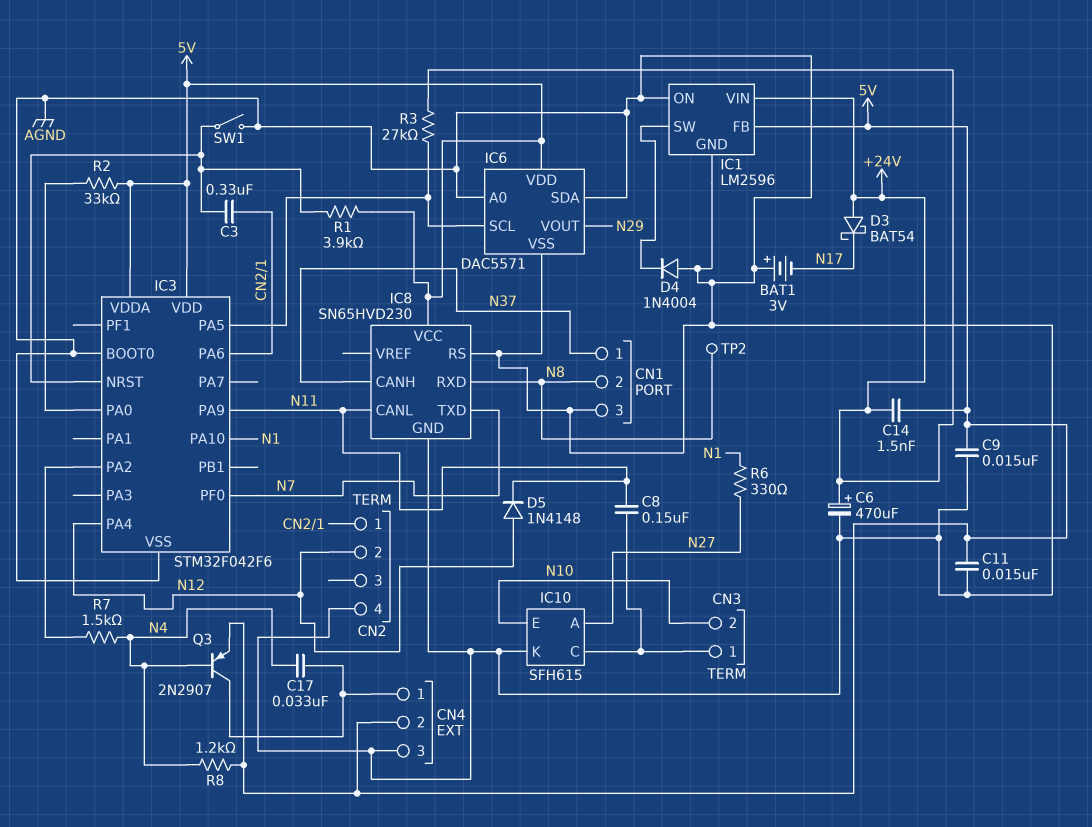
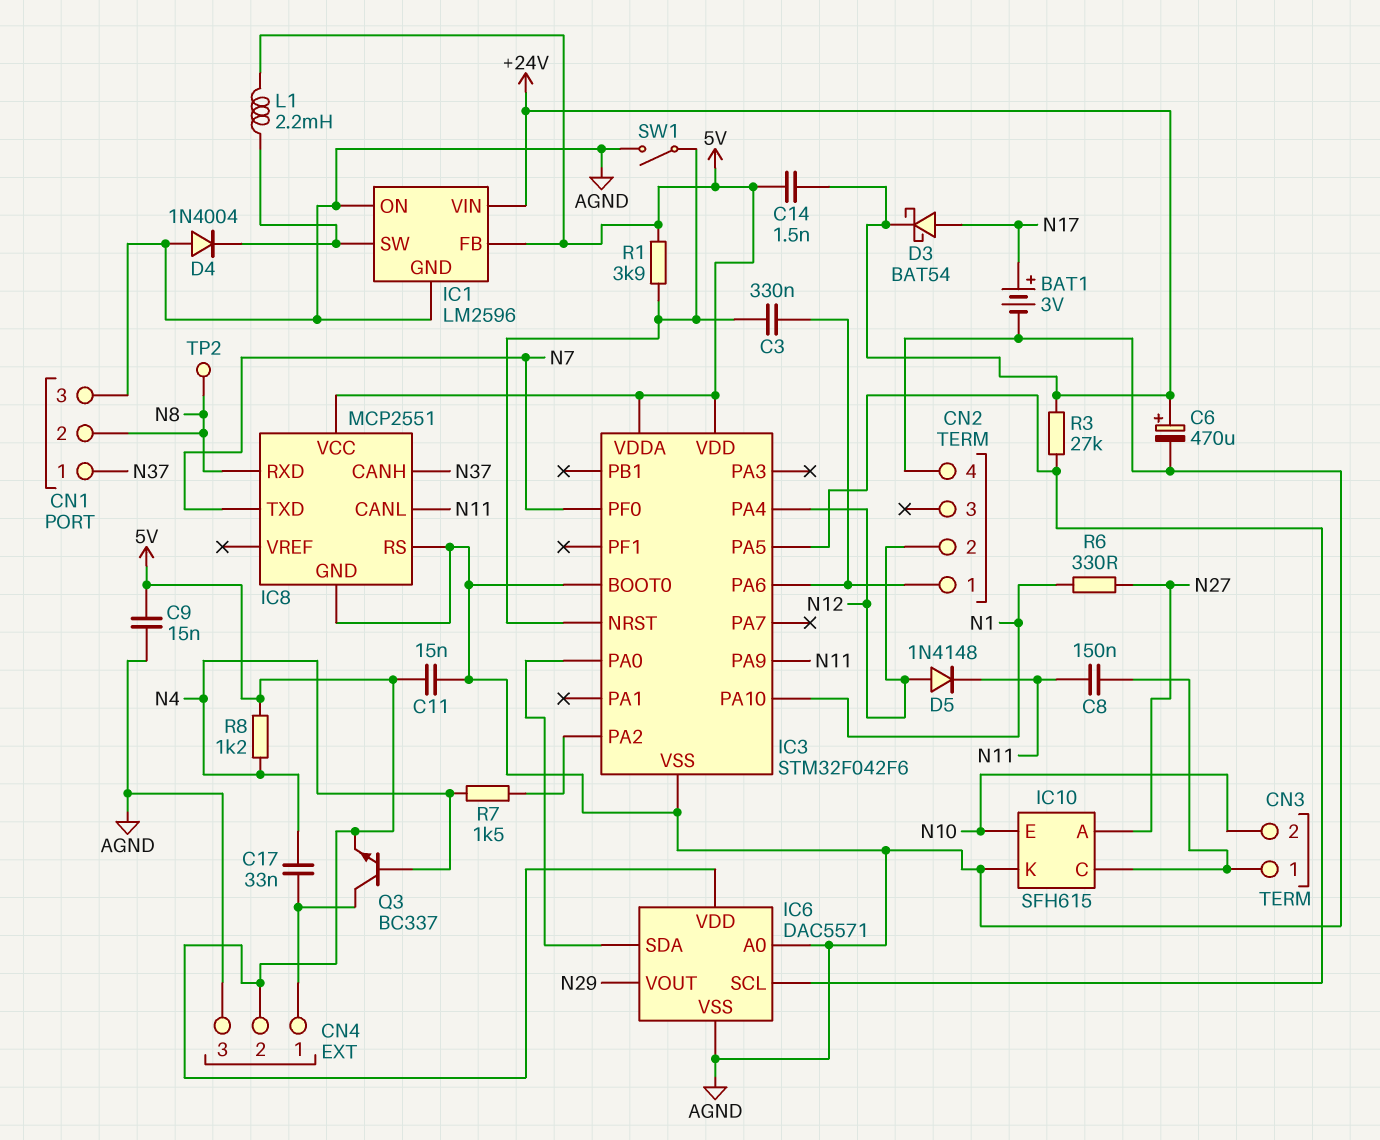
BAT1: 3V (plus AGND, minus N17) -> 3V (plus N17, minus AGND)
D3: schottky BAT54 (A +24V, K N17) -> schottky BAT54 (A N17, K +24V)
IC6 pin SDA: AGND -> IC3/PA0
IC8: SN65HVD230 -> MCP2551
L1: none -> 2.2mH (5V, IC1/SW)
Q3: PNP 2N2907 (B N4, C CN4/1, E 5V) -> NPN BC337 (B N4, C CN4/1, E 5V)
R2: 33k (5V, IC3/PA0) -> none

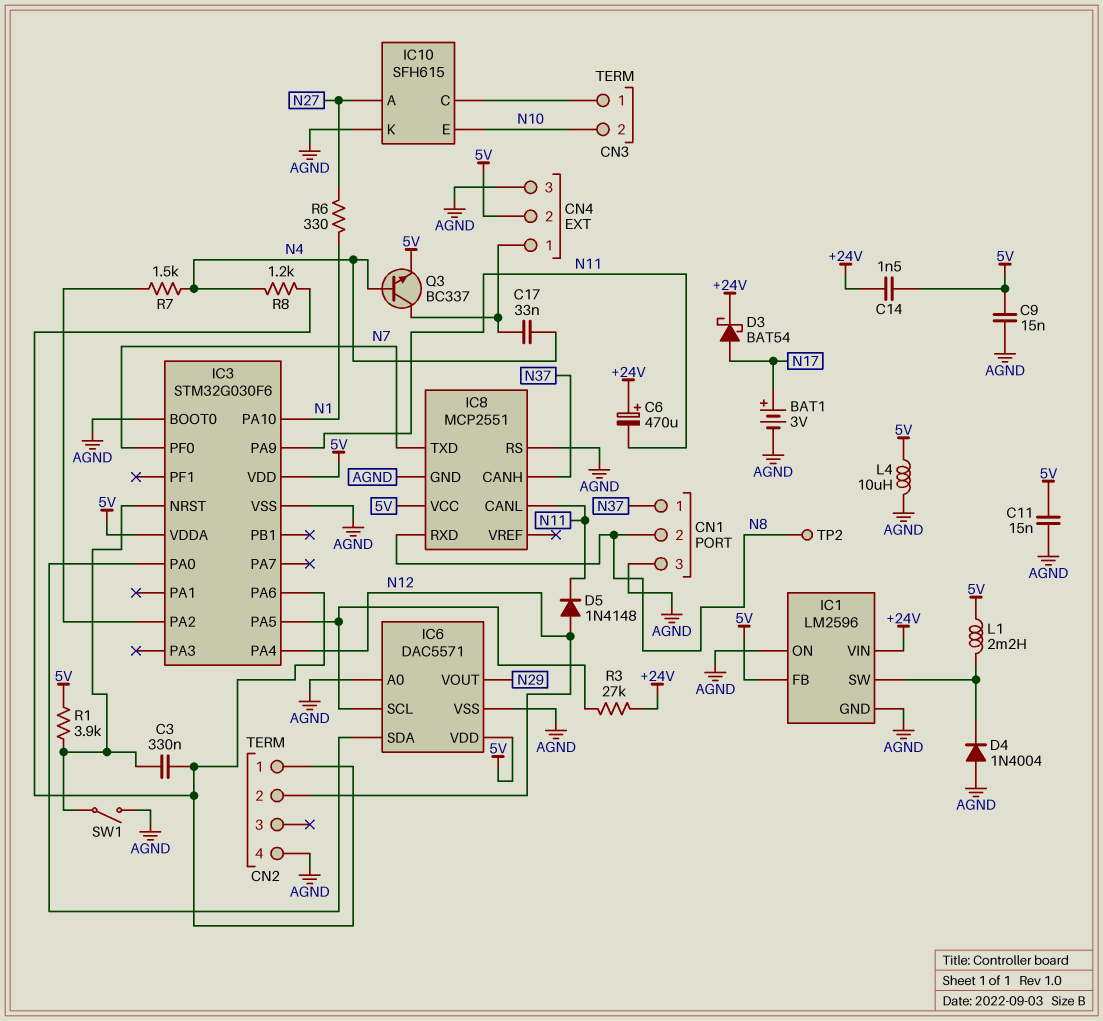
C6: 470uF (plus +24V, minus AGND) -> 470uF (plus +24V, minus N11)
C8: 150nF (CN3/1, N11) -> none
IC3: STM32F042F6 -> STM32G030F6
L4: none -> 10uH (5V, AGND)
R8: 1.2k (5V, N4) -> 1.2k (CN2/1, N4)

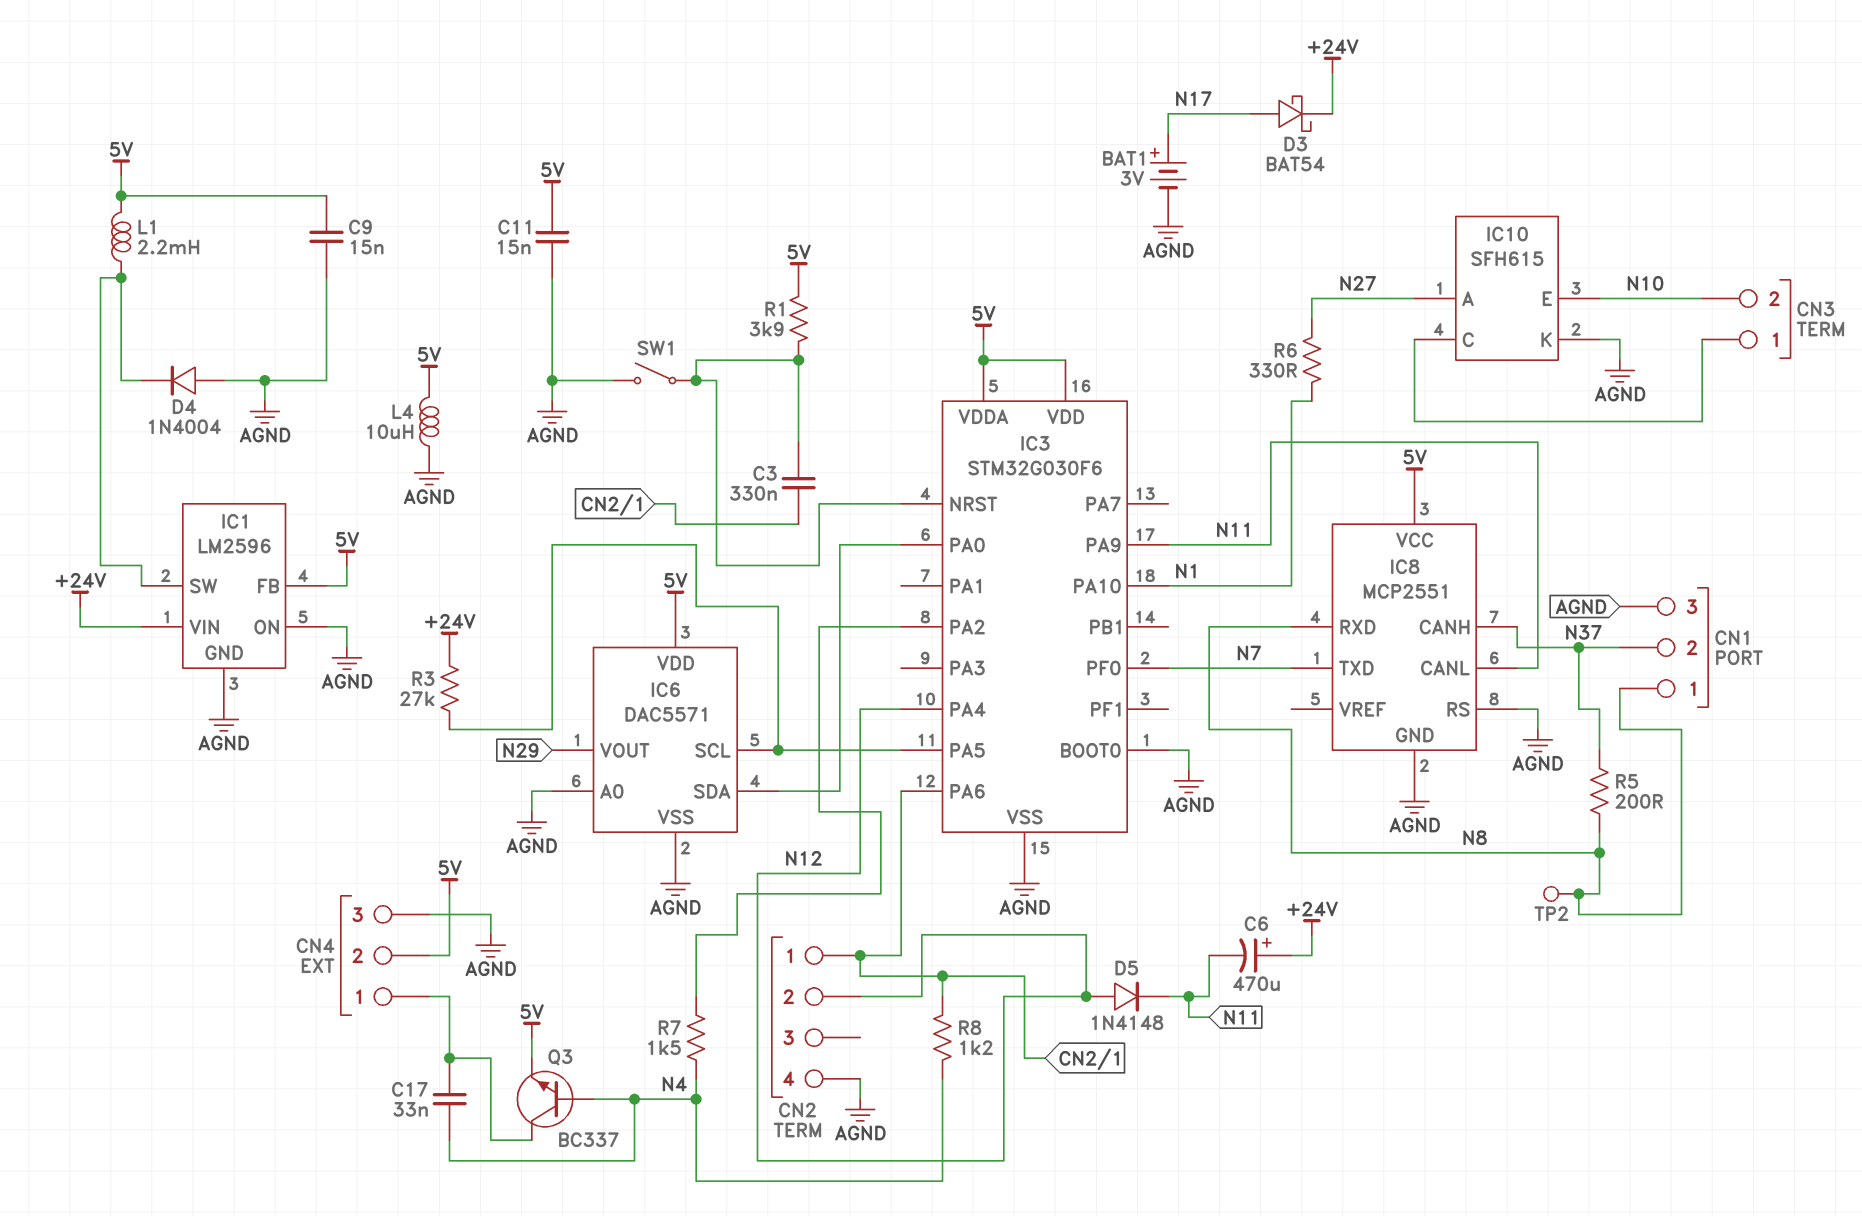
C14: 1.5nF (+24V, 5V) -> none
CN1 pin 1: N37 -> N8
CN1 pin 2: N8 -> N37
R5: none -> 200 (N8, N37)

